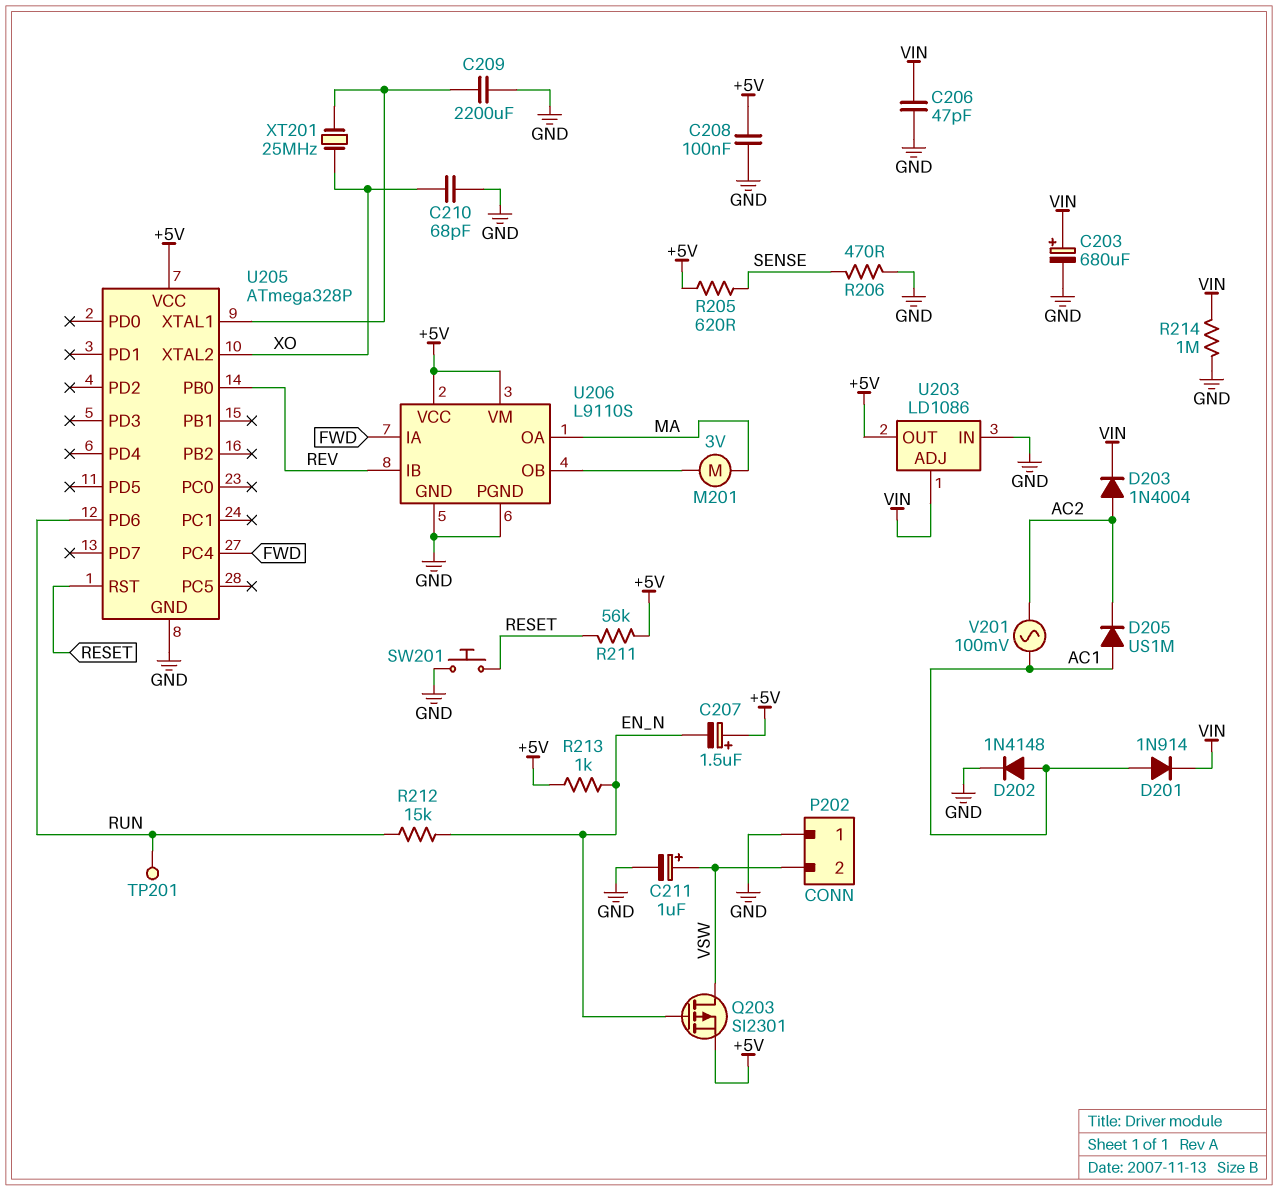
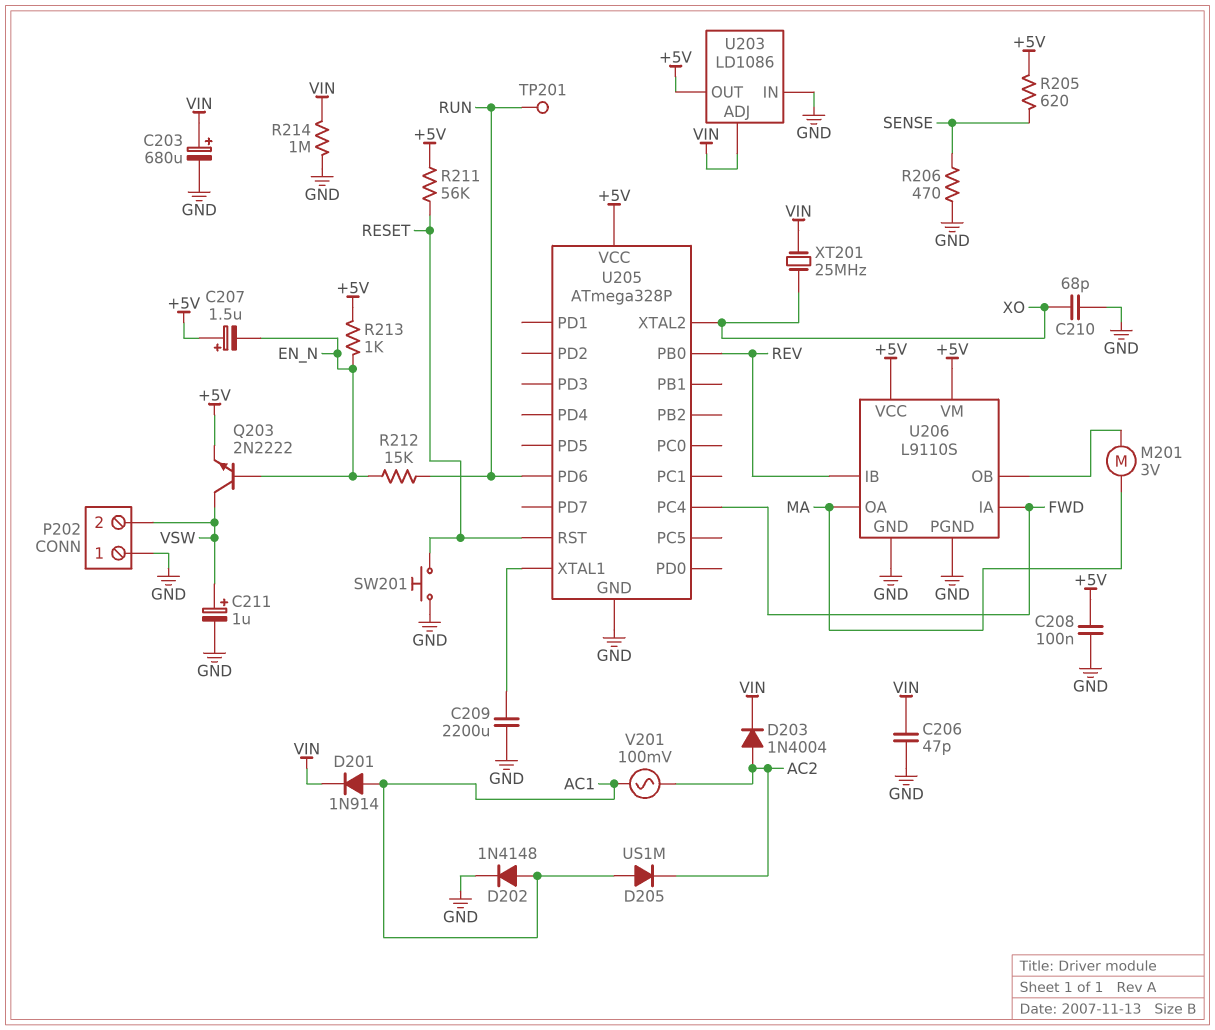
Q203: PMOS SI2301 (G EN_N, D VSW, S +5V) -> NPN 2N2222 (B EN_N, C VSW, E +5V)
XT201: 25MHz (U205/XTAL1, XO) -> 25MHz (VIN, XO)

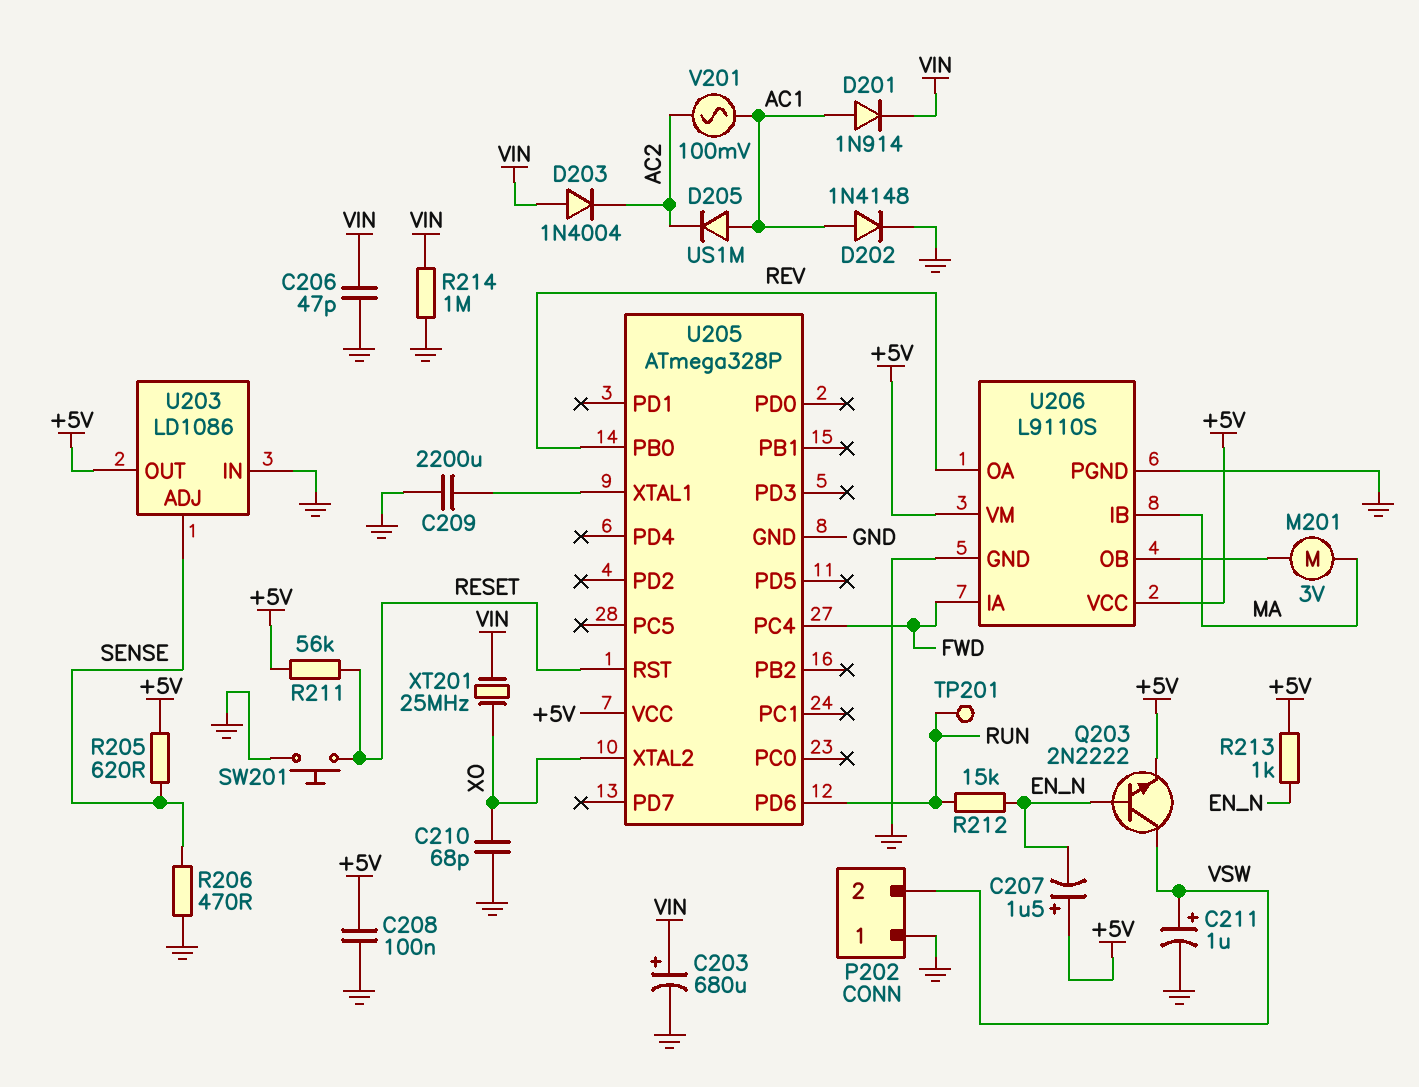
D203: diode 1N4004 (A AC2, K VIN) -> diode 1N4004 (A VIN, K AC2)
U203 pin ADJ: VIN -> SENSE
U206 pin IB: REV -> MA
U206 pin OA: MA -> REV

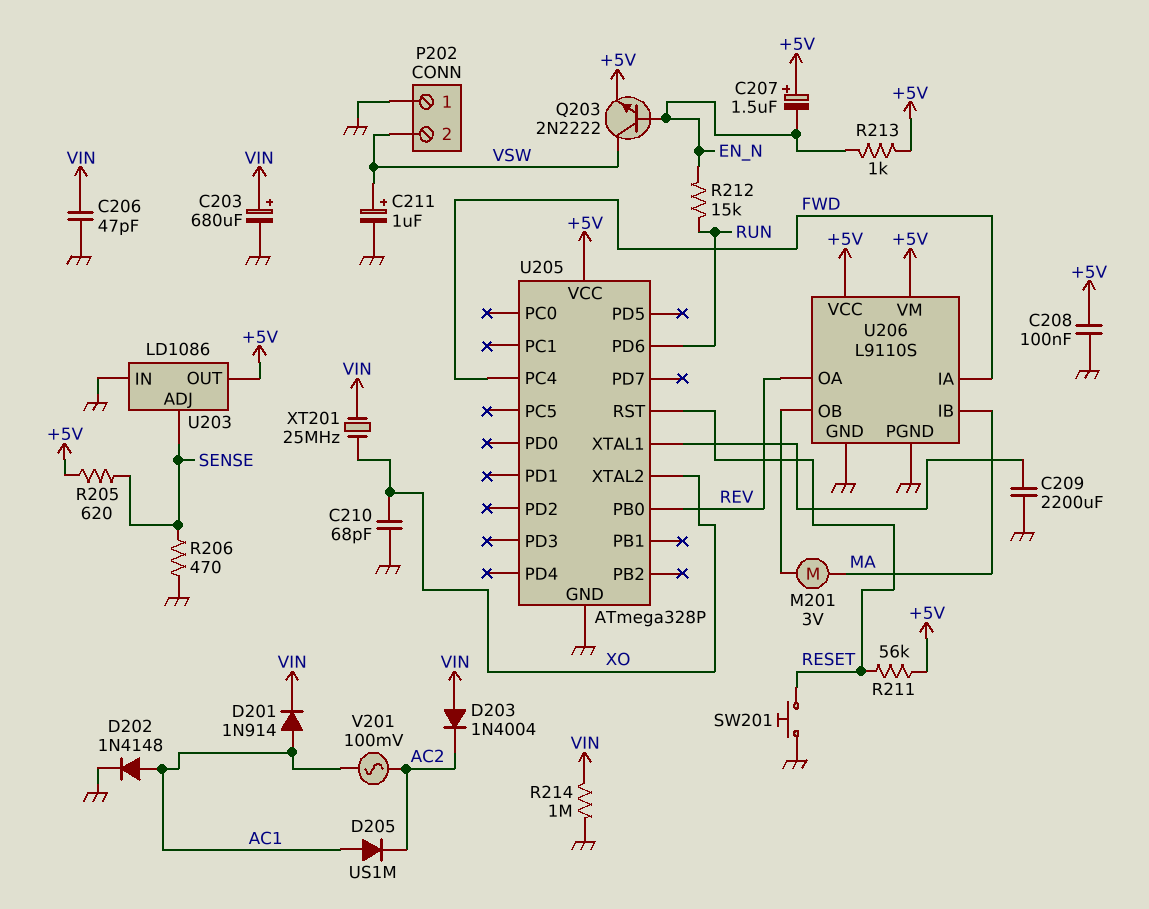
TP201: test point (RUN) -> none

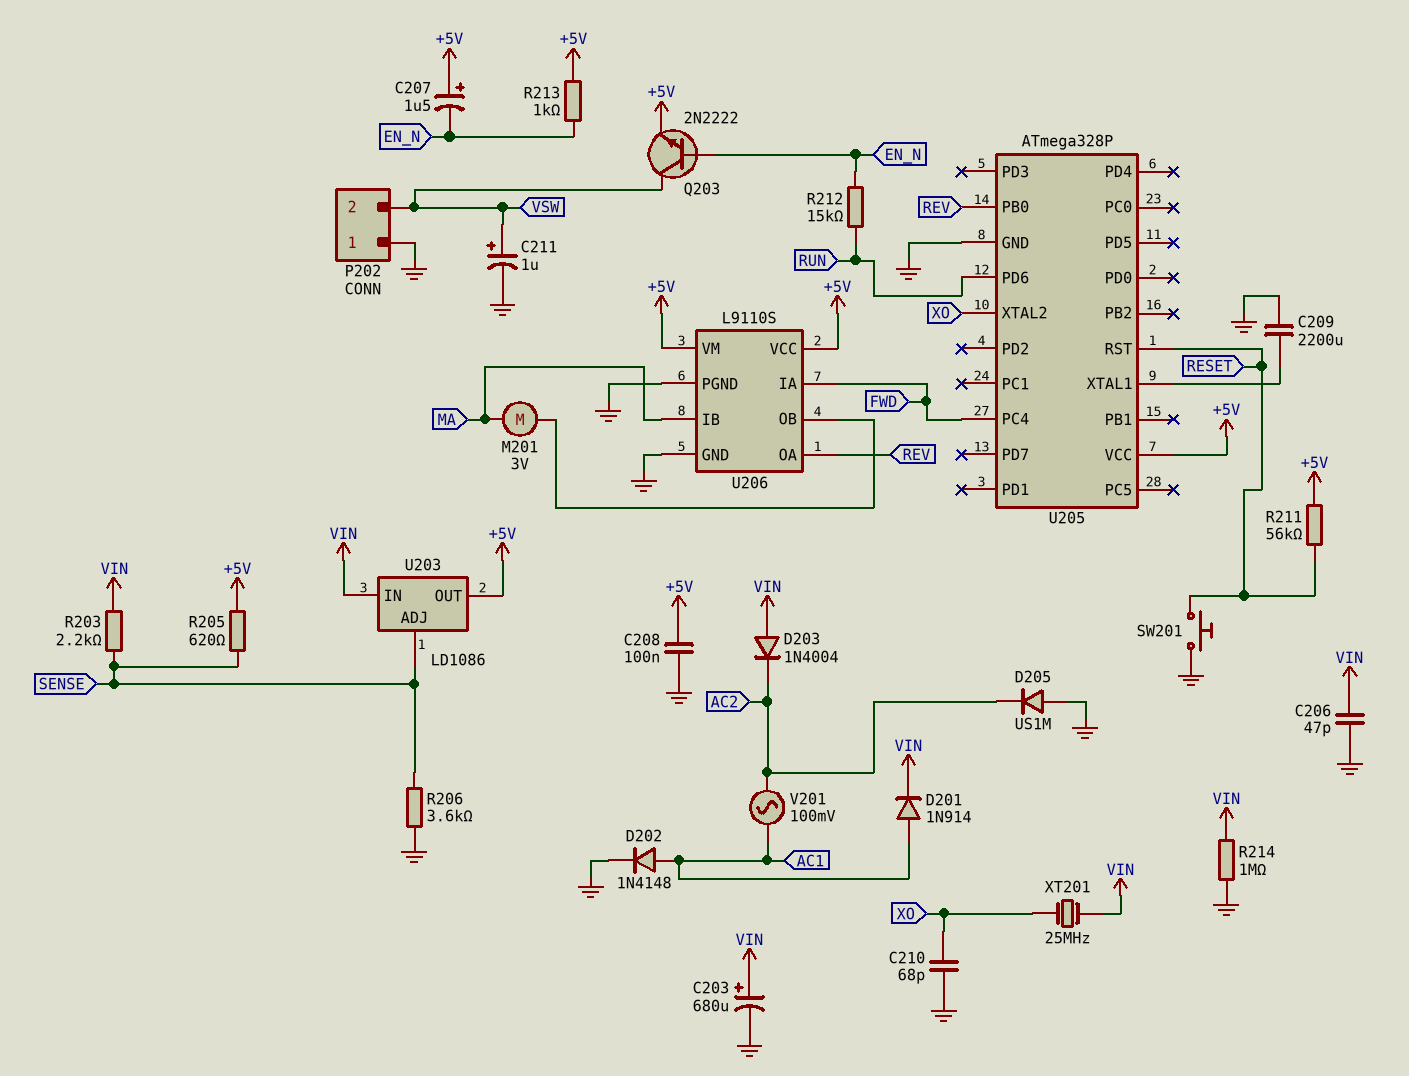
D205: diode US1M (A AC1, K AC2) -> diode US1M (A GND, K AC2)
R203: none -> 2.2k (SENSE, VIN)
R206: 470 (GND, SENSE) -> 3.6k (GND, SENSE)
U203 pin IN: GND -> VIN

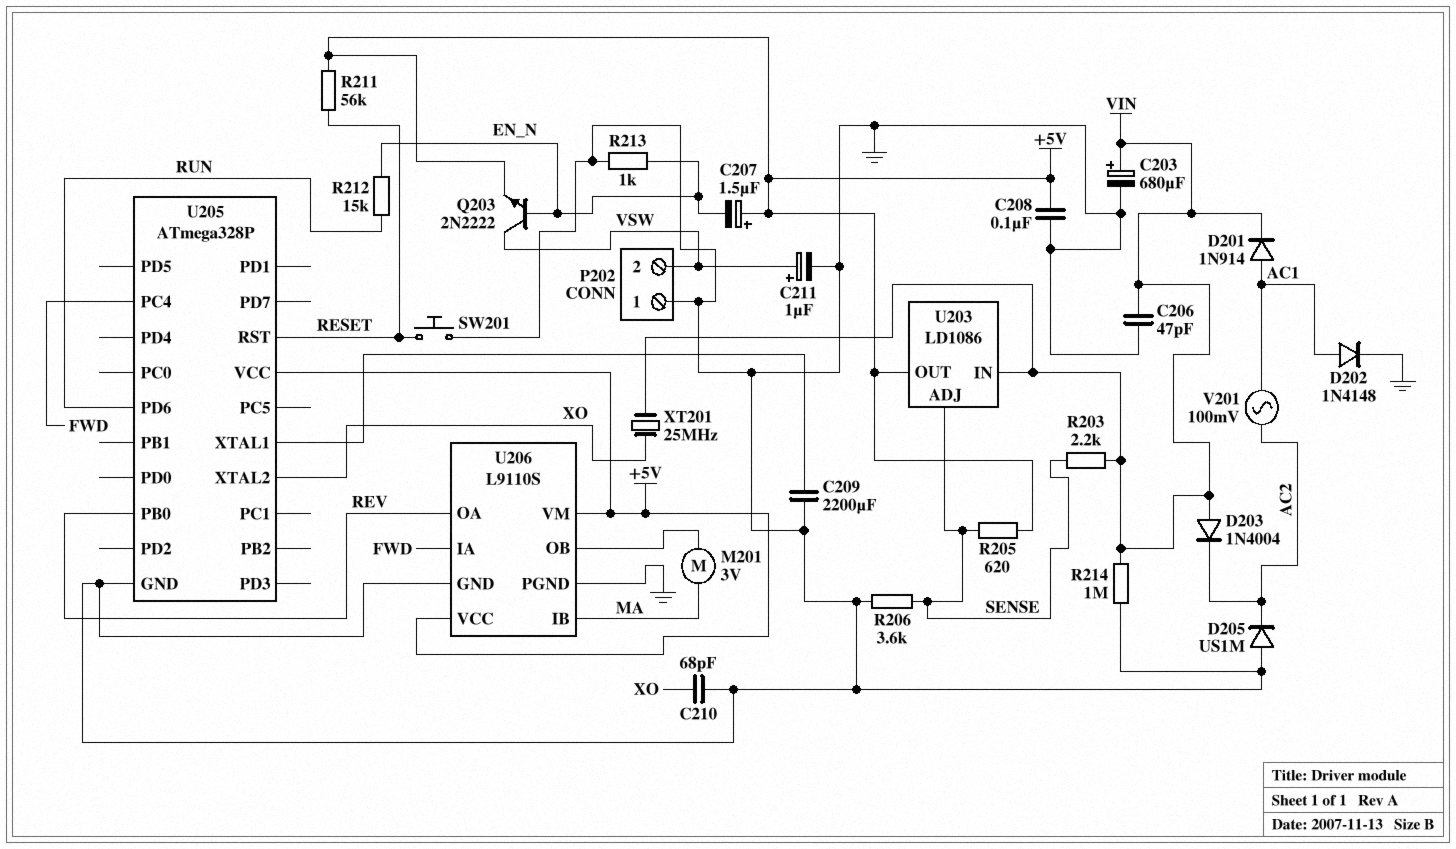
R213: 1k (+5V, EN_N) -> 1k (EN_N, GND)

